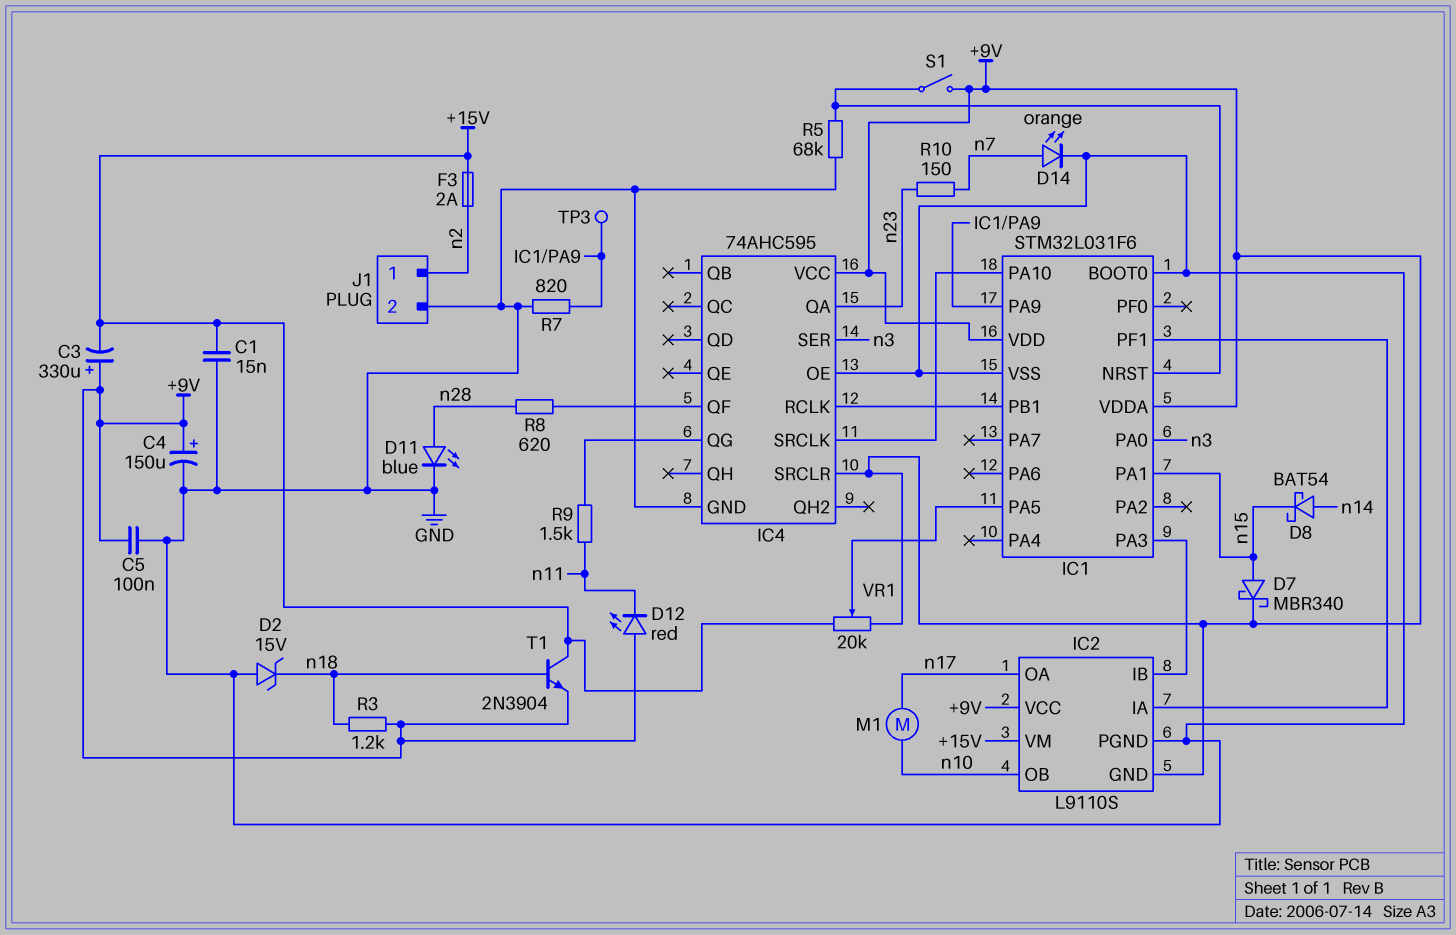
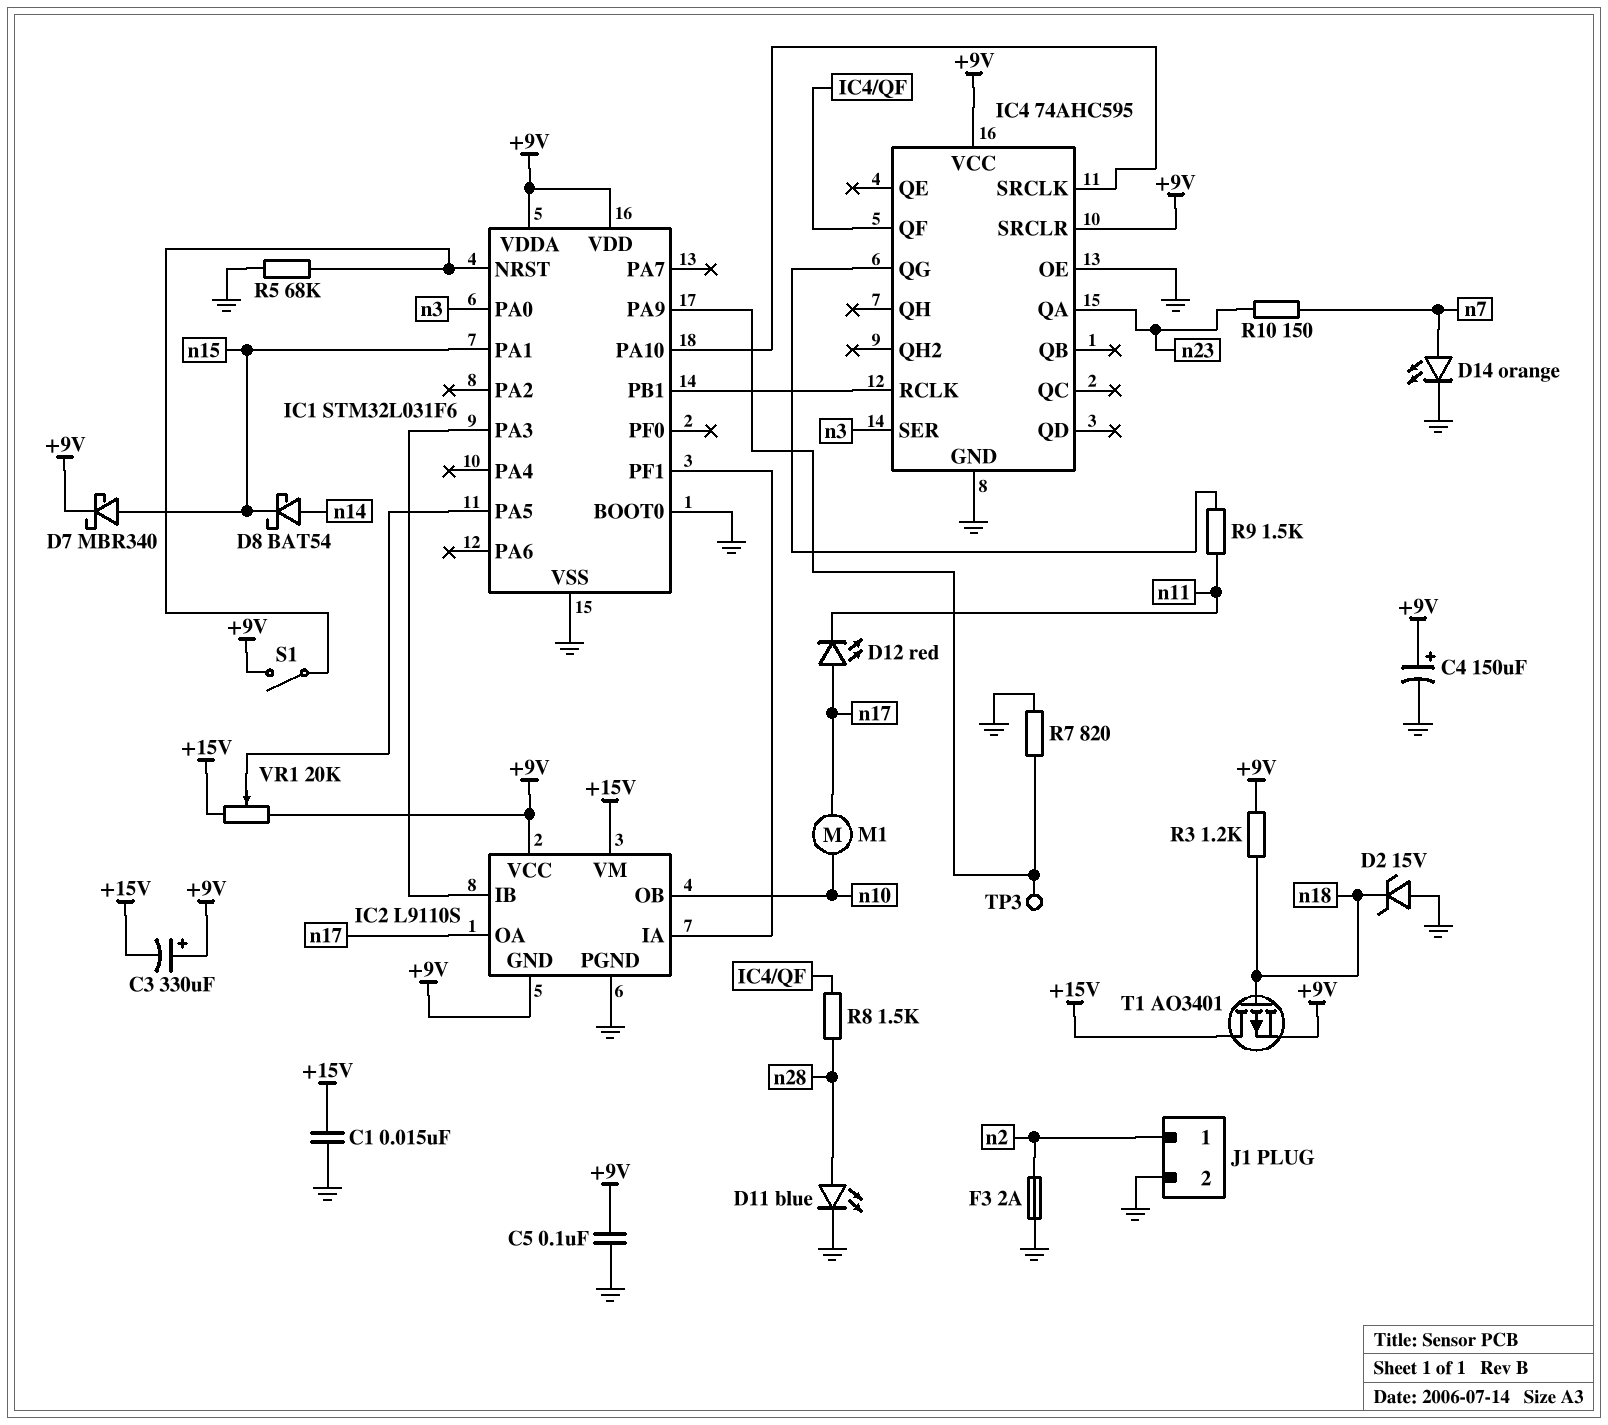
D12: LED red (A +9V, K n11) -> LED red (A n17, K n11)
F3: 2A (+15V, n2) -> 2A (GND, n2)
R8: 620 (IC4/QF, n28) -> 1.5k (IC4/QF, n28)
T1: NPN 2N3904 (B n18, C +15V, E +9V) -> PMOS AO3401 (G n18, D +15V, S +9V)

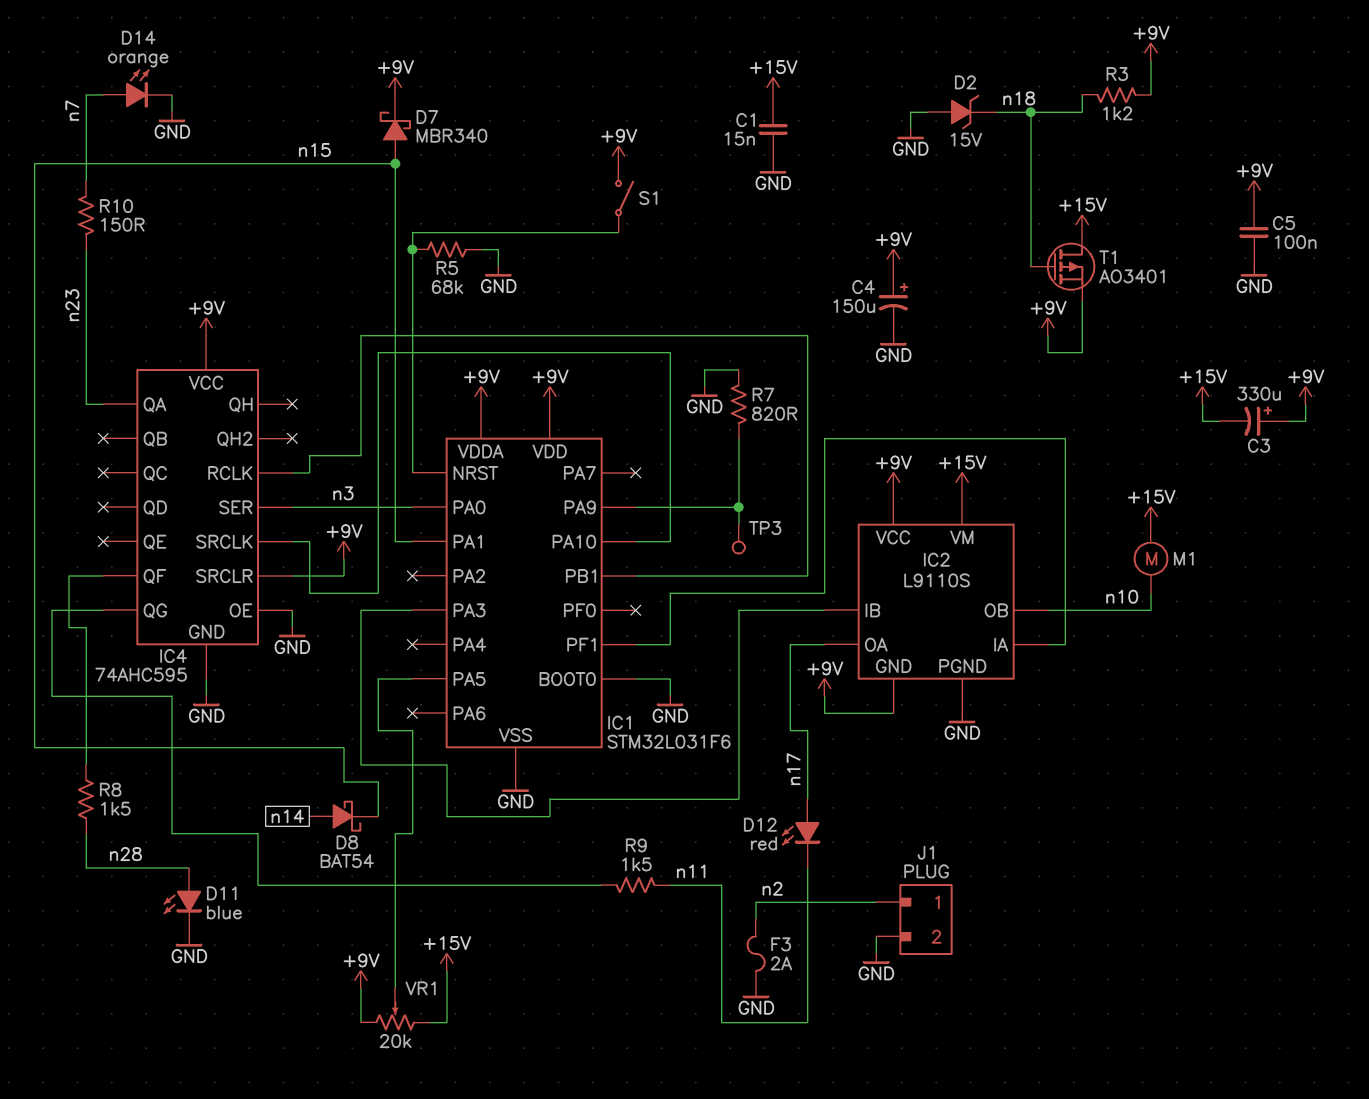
M1: motor (n10, n17) -> motor (+15V, n10)

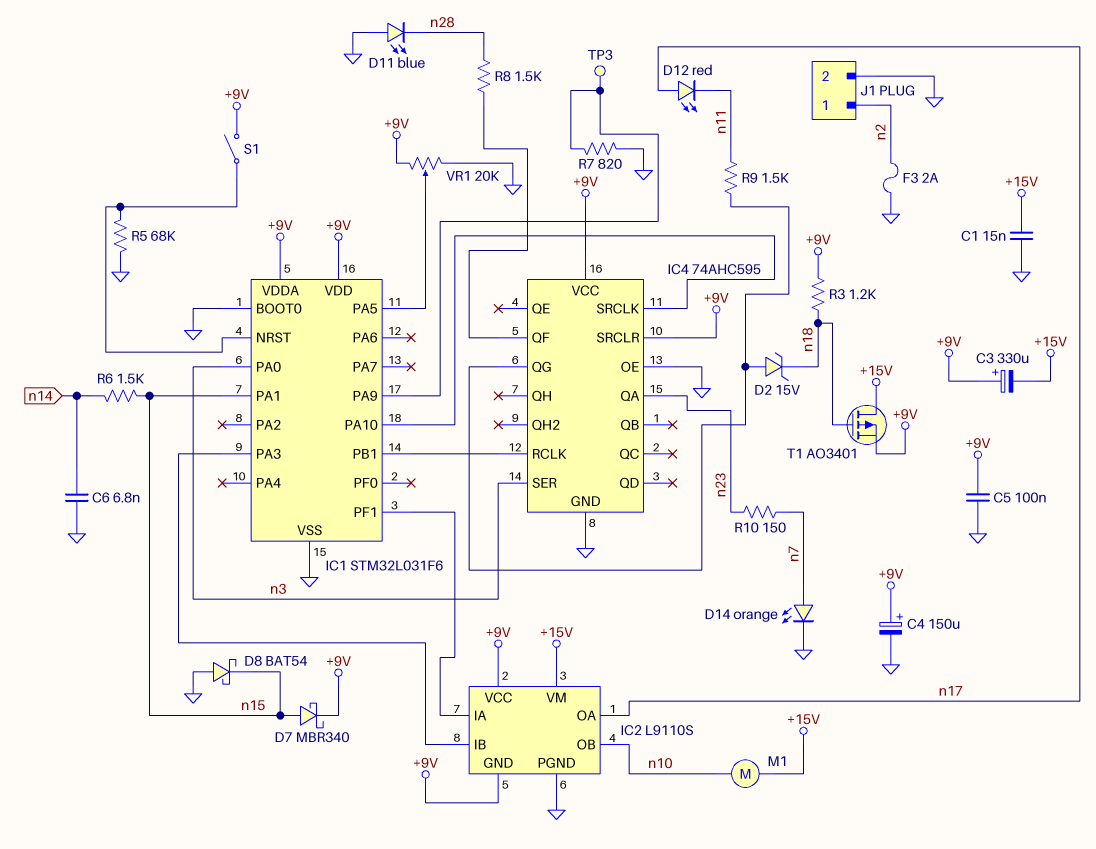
C6: none -> 6.8nF (GND, n14)
D2: zener 15V (A GND, K n18) -> zener 15V (A IC4/QG, K n18)
D8: schottky BAT54 (A n14, K n15) -> schottky BAT54 (A GND, K n15)
D11: LED blue (A n28, K GND) -> LED blue (A GND, K n28)
R6: none -> 1.5k (n14, n15)
VR1: 20k (+9V, +15V, wiper IC1/PA5) -> 20k (+9V, GND, wiper IC1/PA5)

